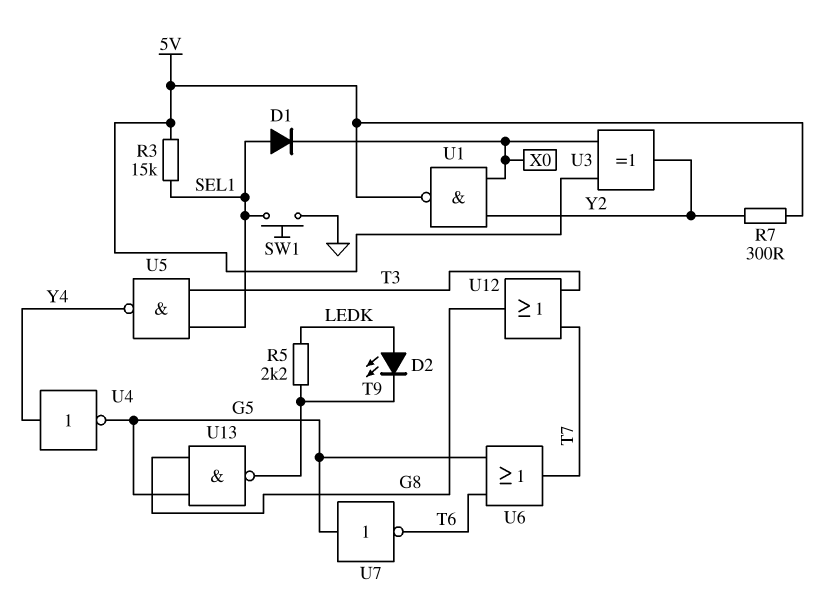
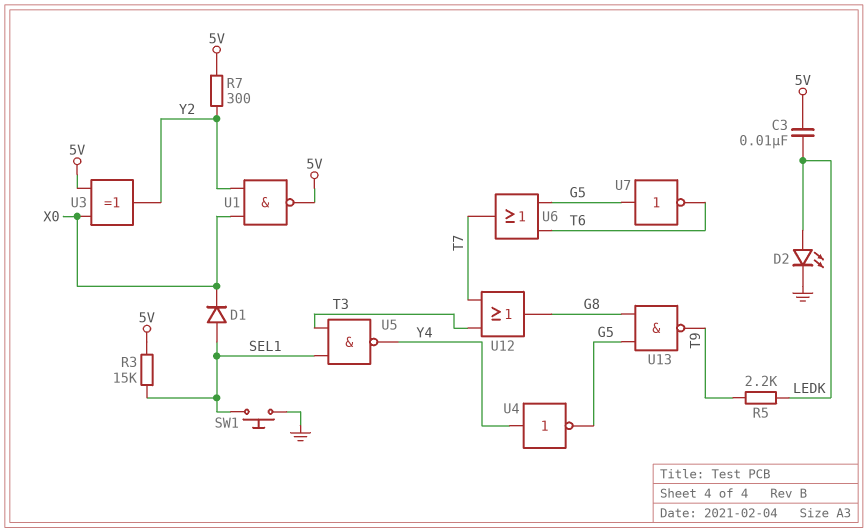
C3: none -> 10nF (5V, LEDK)
D2: LED (A LEDK, K T9) -> LED (A LEDK, K GND)

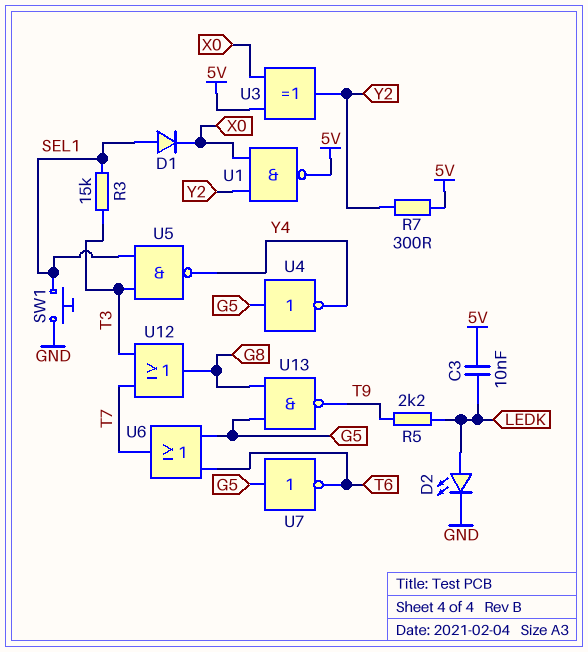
R3: 15k (5V, SEL1) -> 15k (SEL1, T3)
U4: NOT (in Y4, out G5) -> NOT (in G5, out Y4)

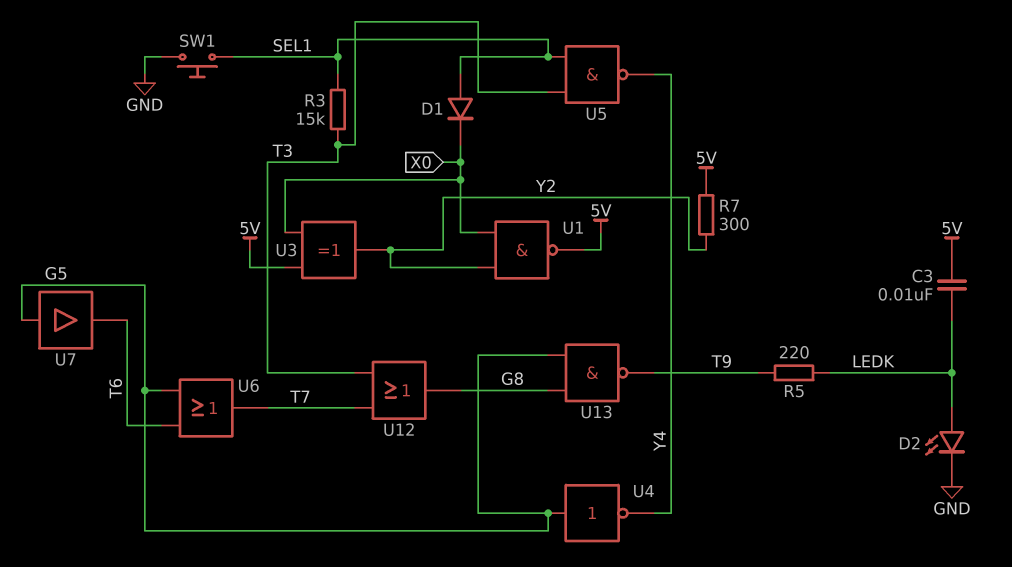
R5: 2.2k (LEDK, T9) -> 220 (LEDK, T9)
U7: NOT (in G5, out T6) -> buffer (in G5, out T6)

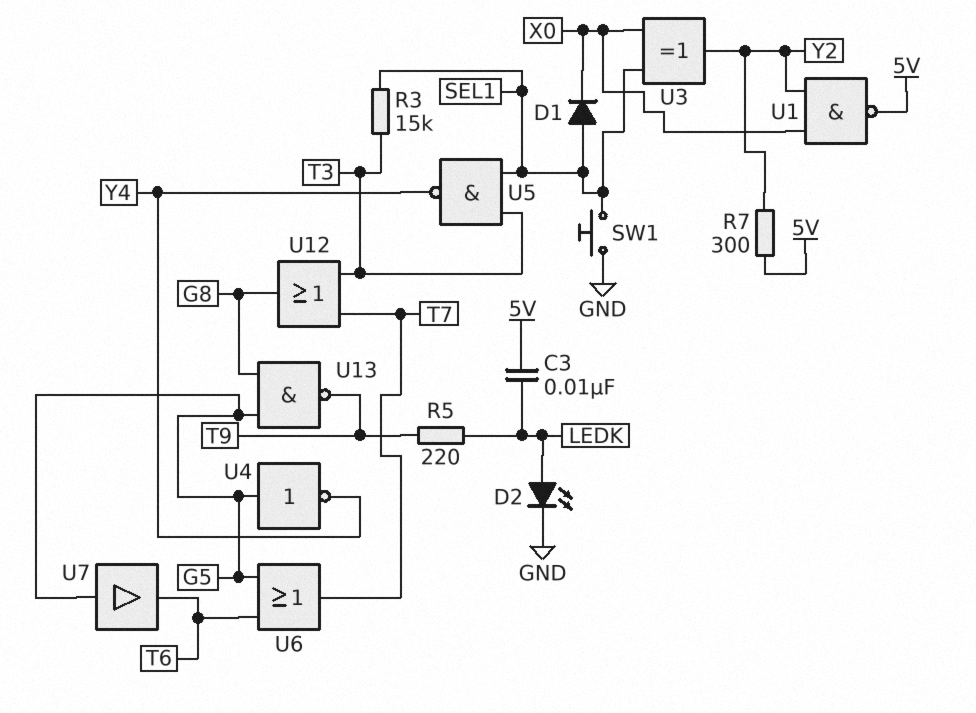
U3: XOR (in 5V, in X0, out Y2) -> XOR (in SEL1, in X0, out Y2)

